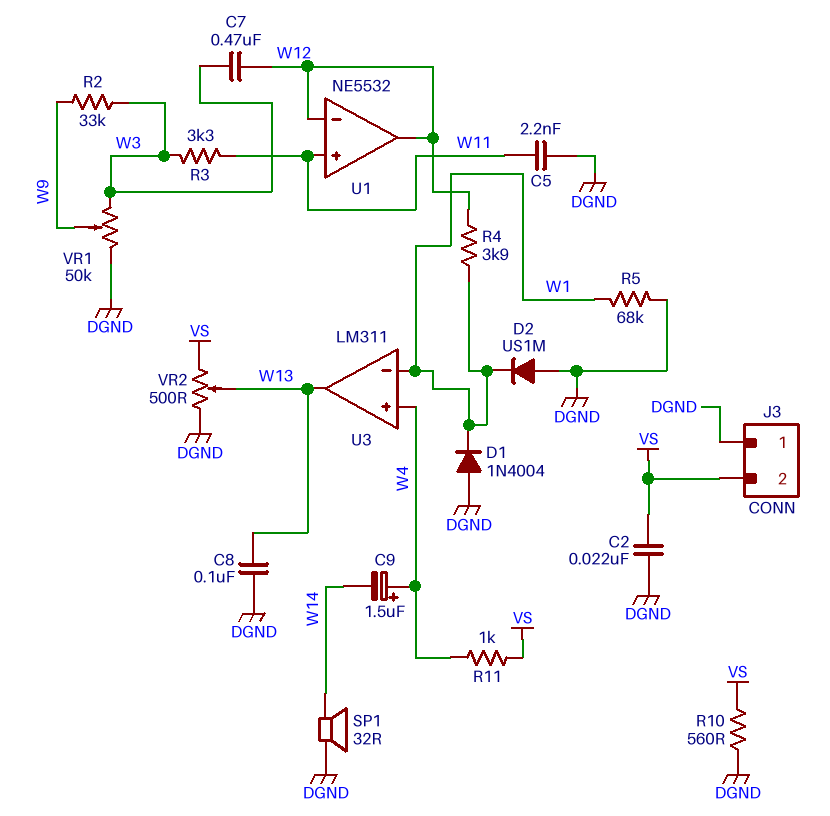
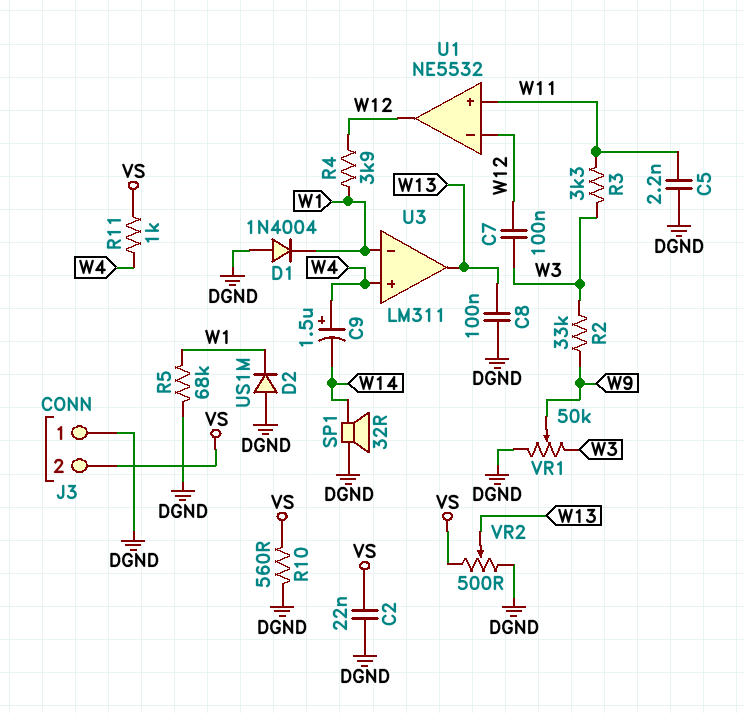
C7: 470nF (W3, W12) -> 100nF (W3, W12)

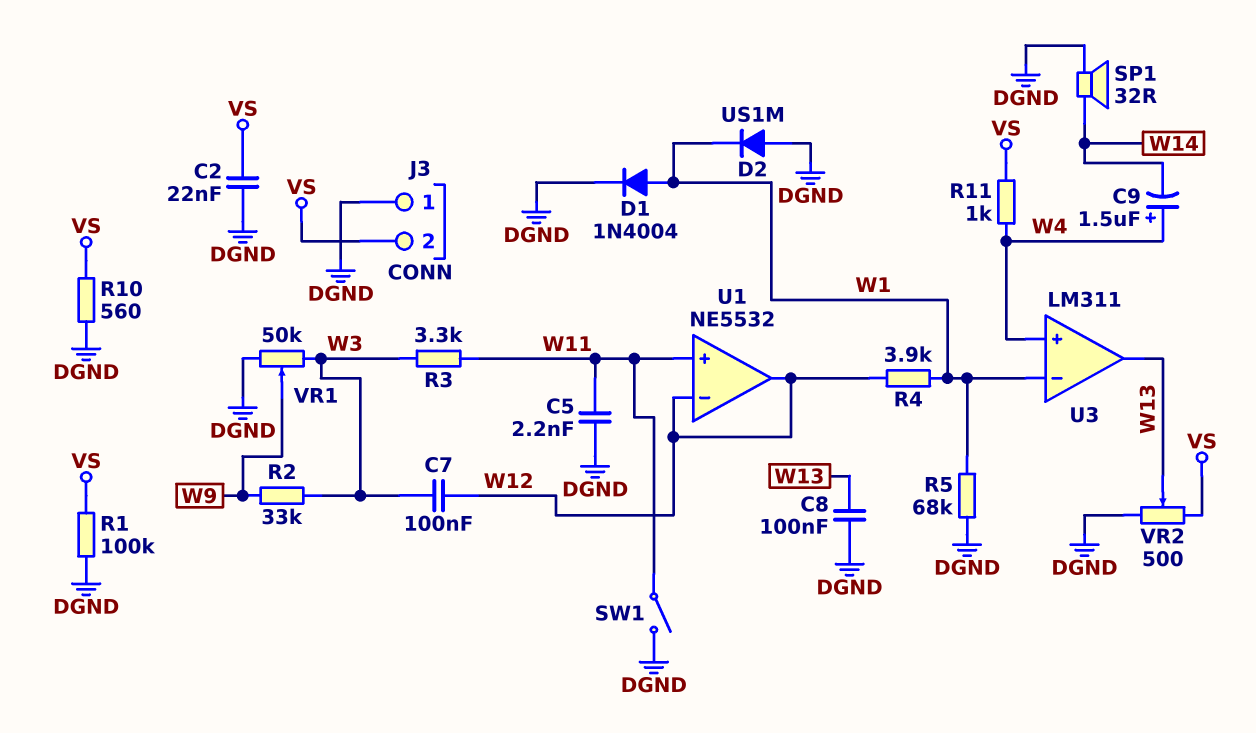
D1: diode 1N4004 (A DGND, K W1) -> diode 1N4004 (A W1, K DGND)
R1: none -> 100k (DGND, VS)
SW1: none -> switch (DGND, W11)

